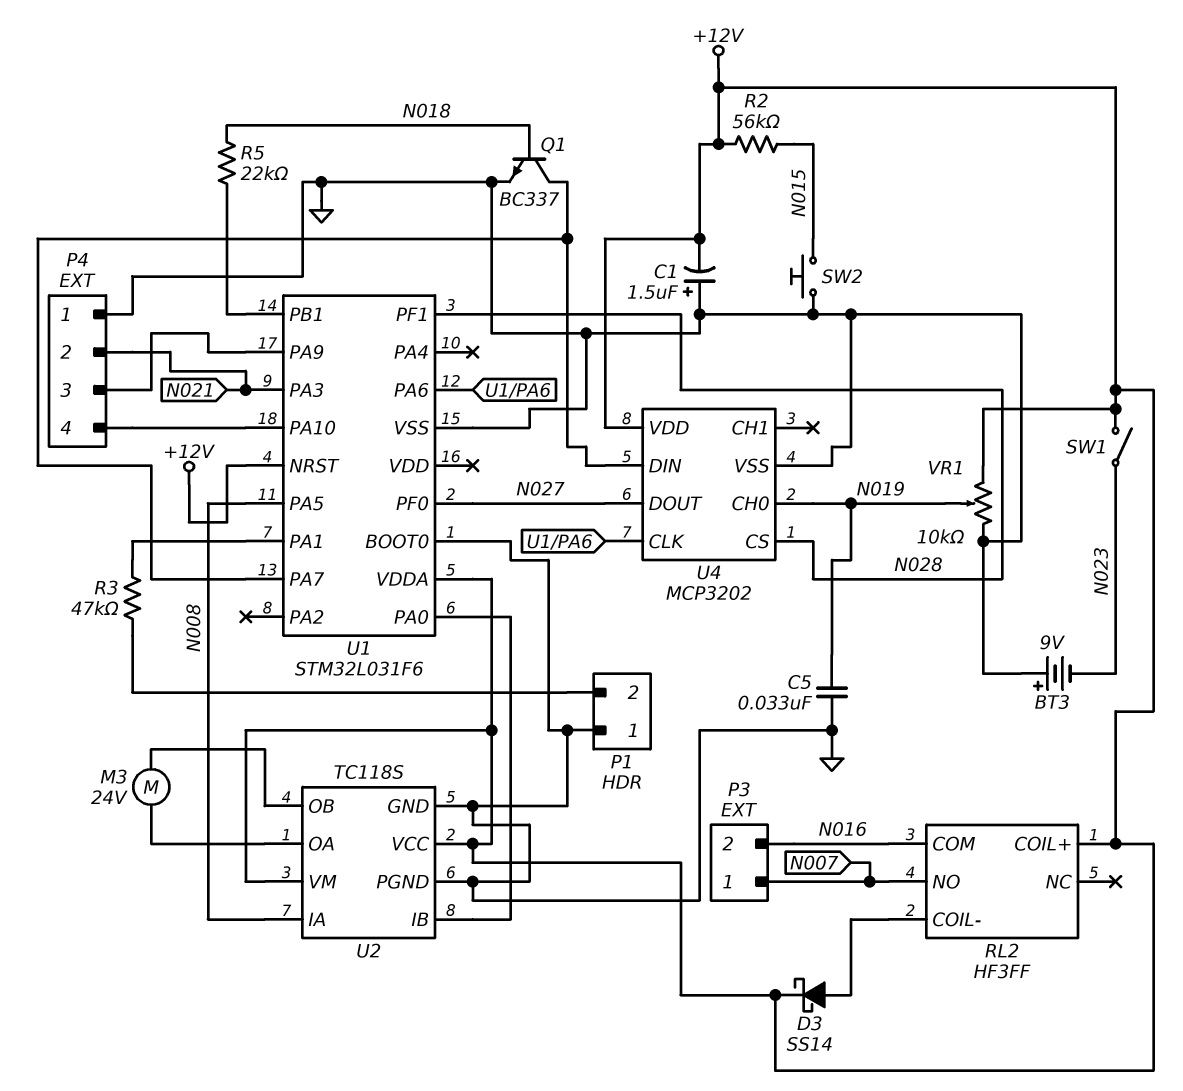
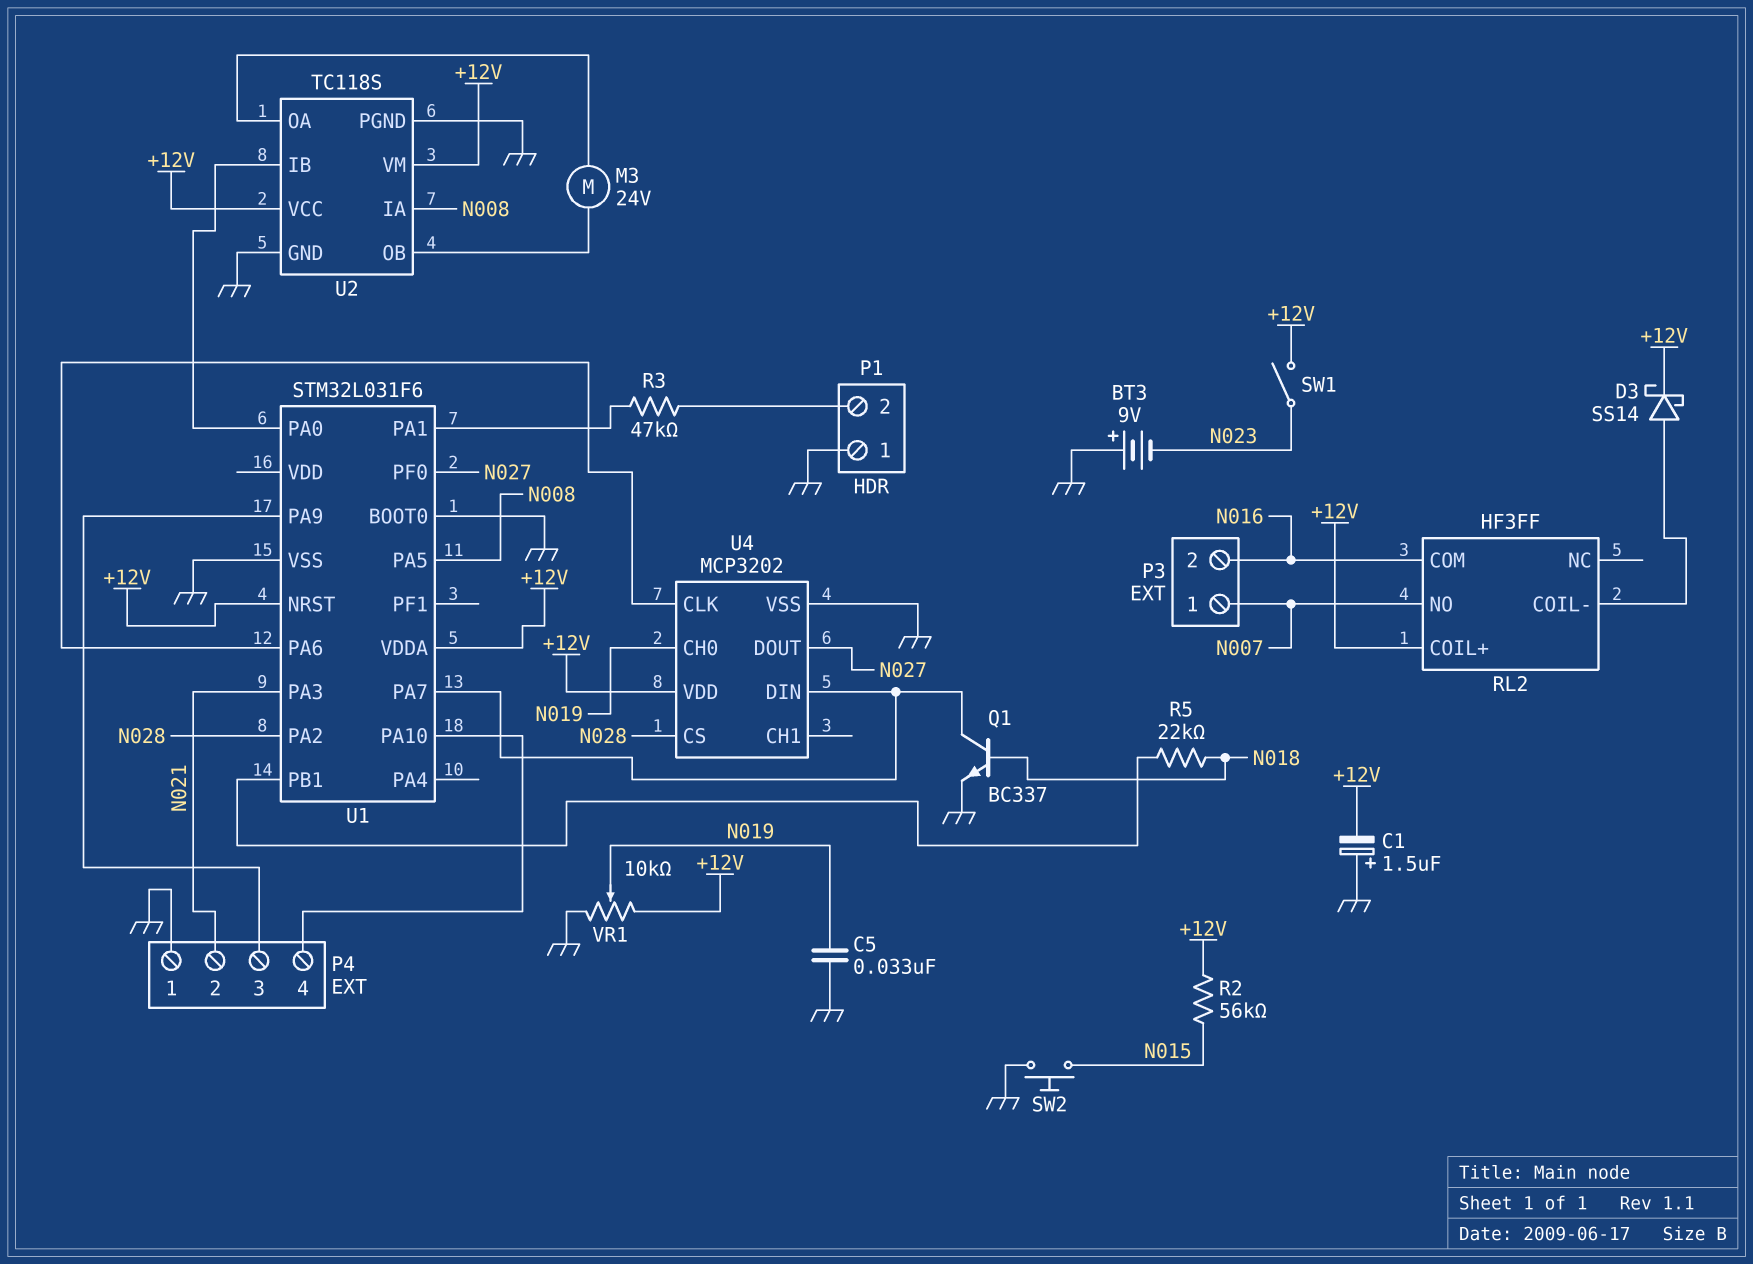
U1 pin PA2: none -> N028
U1 pin PF1: N028 -> none

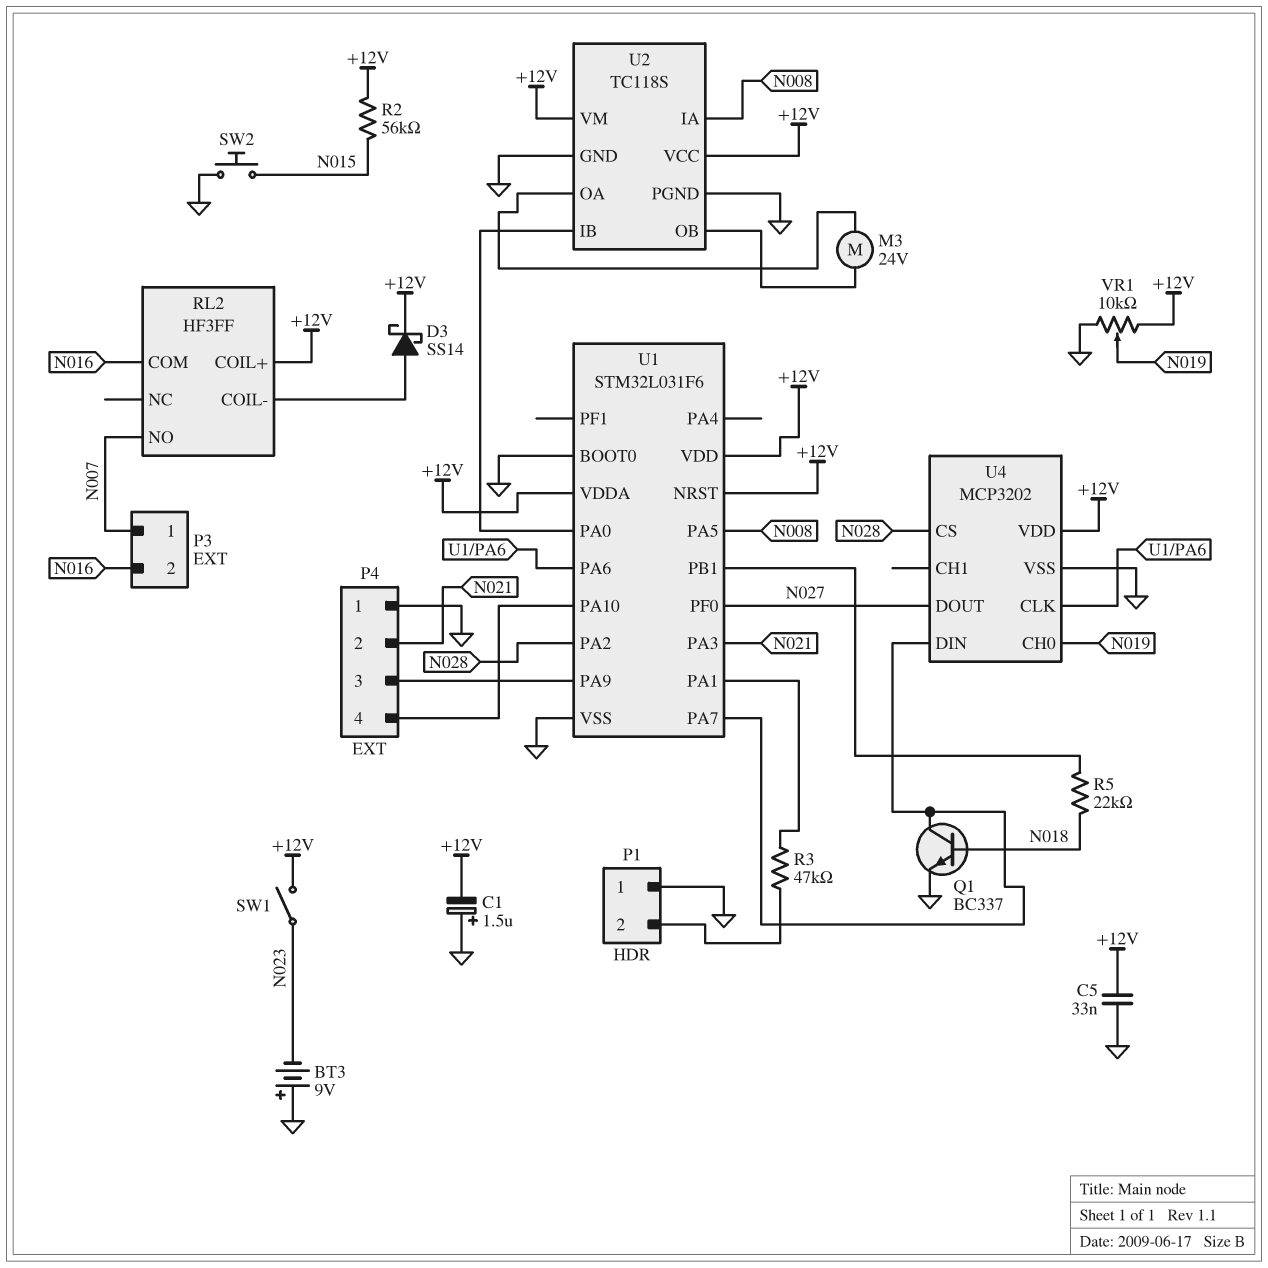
C5: 33nF (GND, N019) -> 33nF (+12V, GND)
U1 pin VDD: none -> +12V

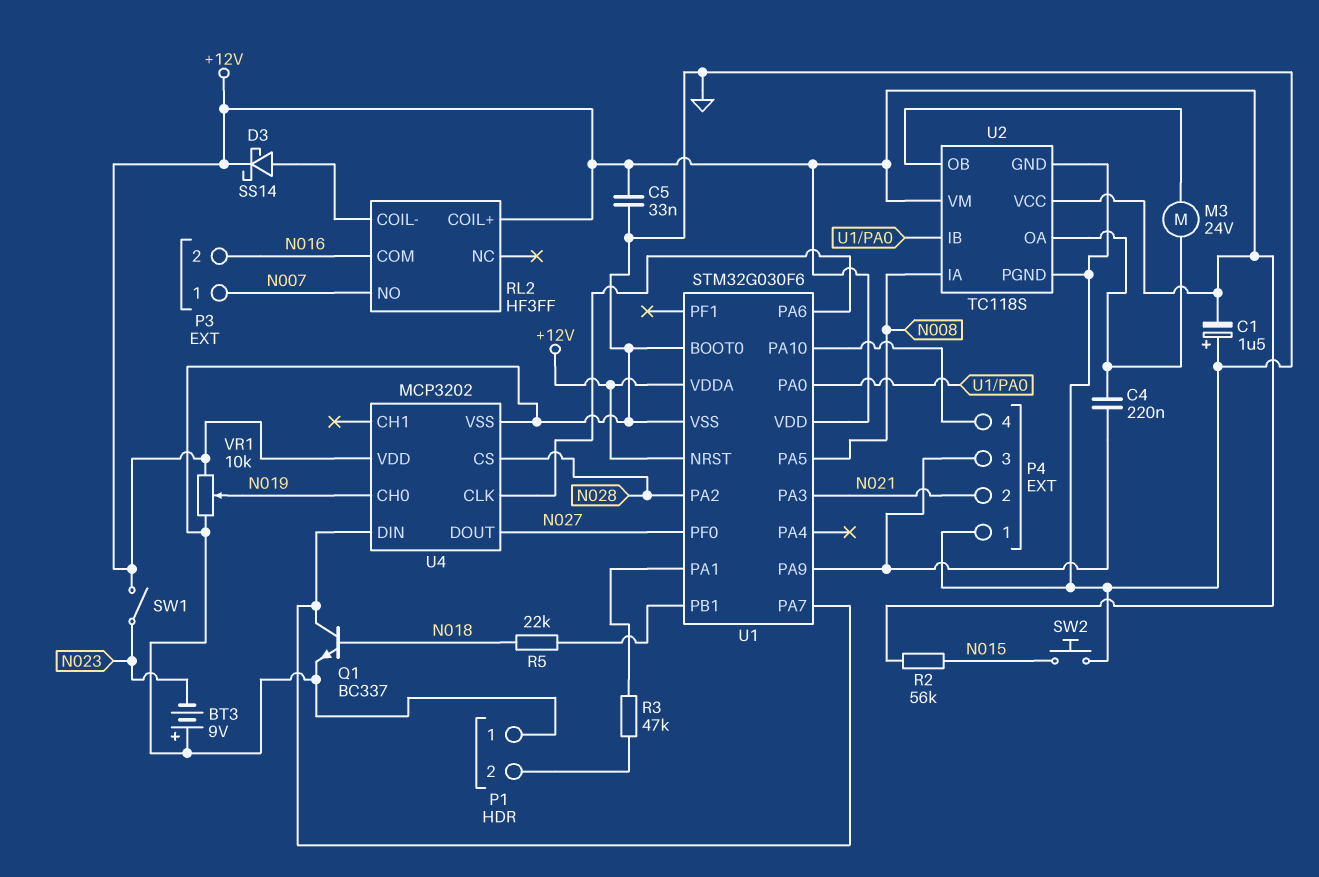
C4: none -> 220nF (P4/3, U2/OA)
U1: STM32L031F6 -> STM32G030F6

